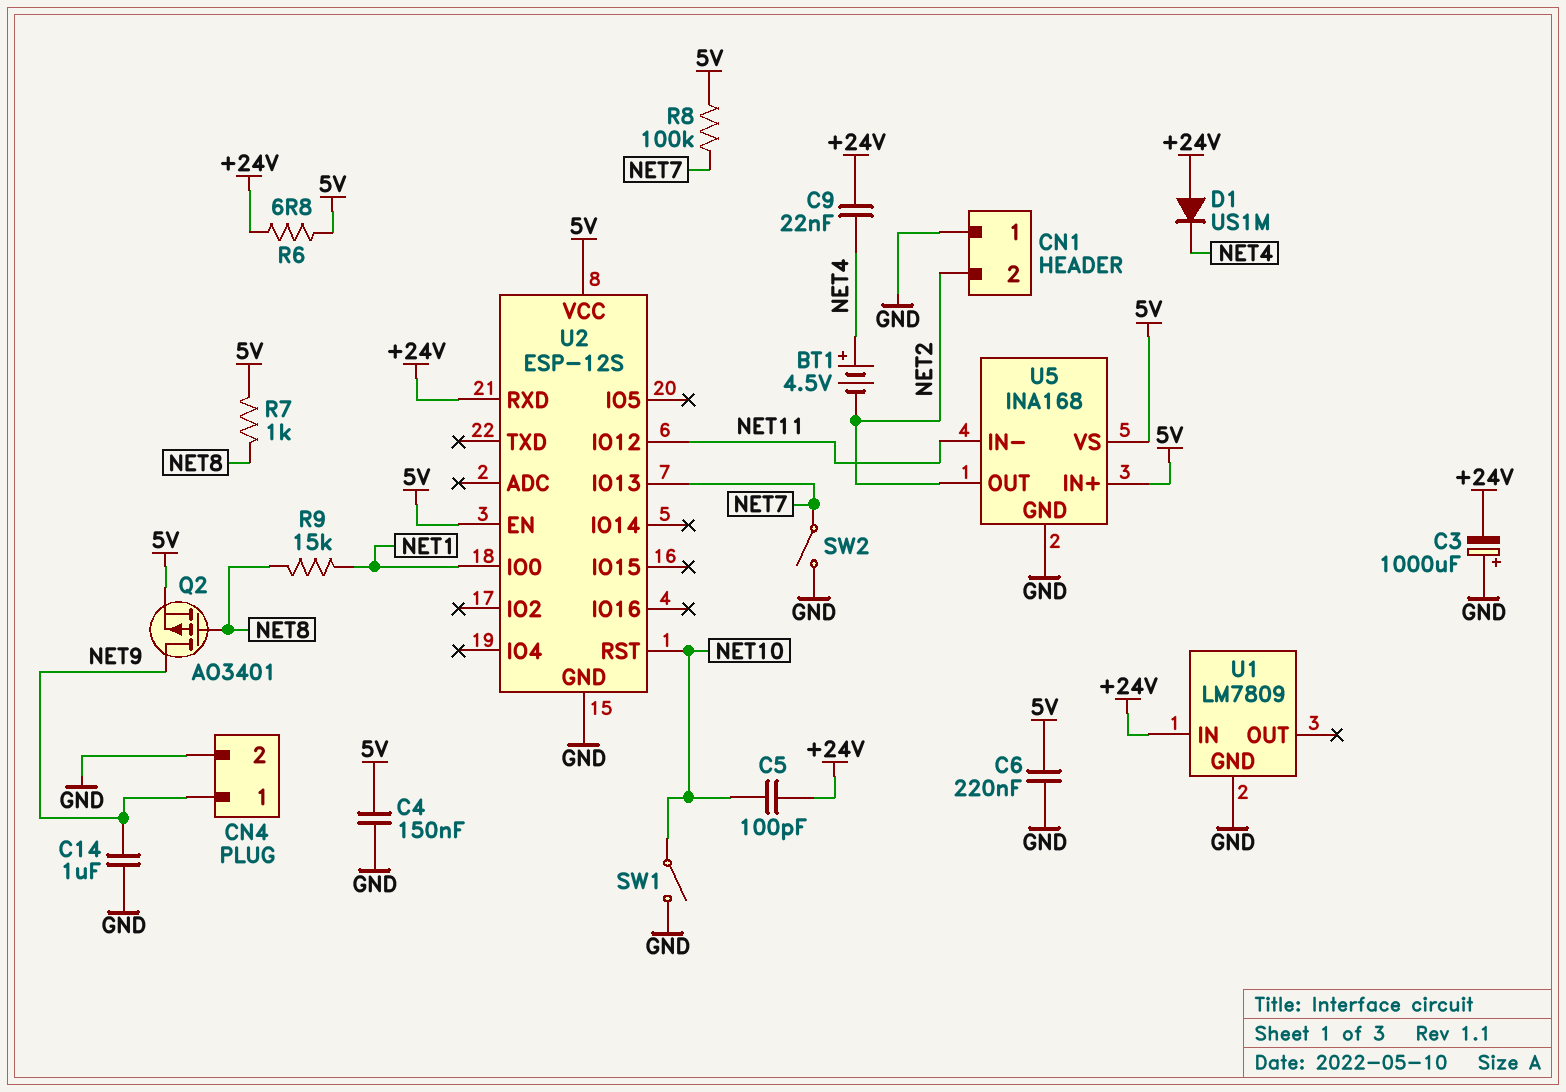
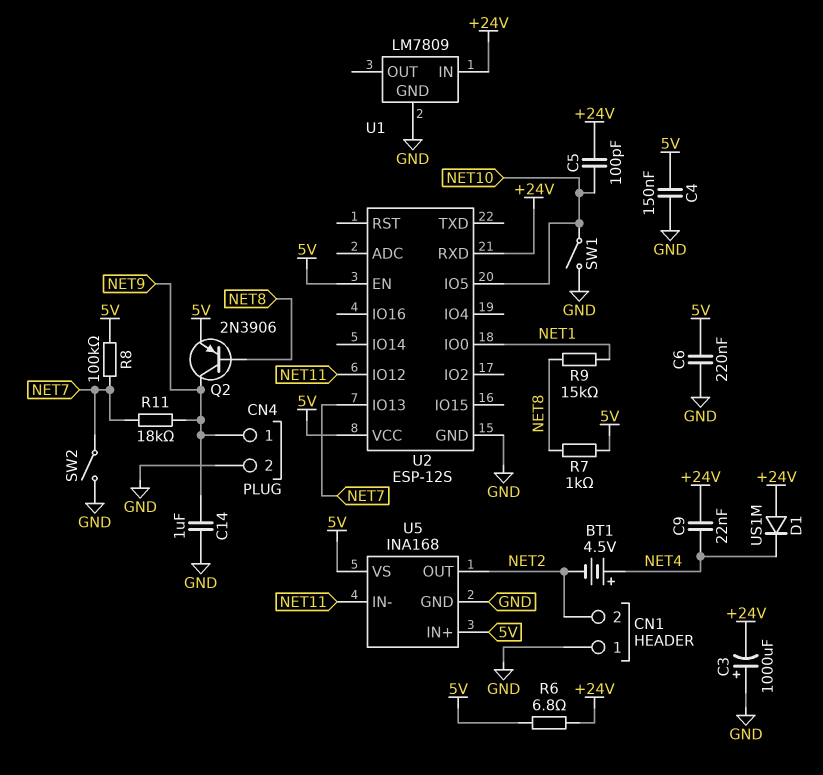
Q2: PMOS AO3401 (G NET8, D NET9, S 5V) -> PNP 2N3906 (B NET8, C NET9, E 5V)
R11: none -> 18k (NET7, NET9)
U2 pin IO5: none -> NET10
U2 pin RST: NET10 -> none

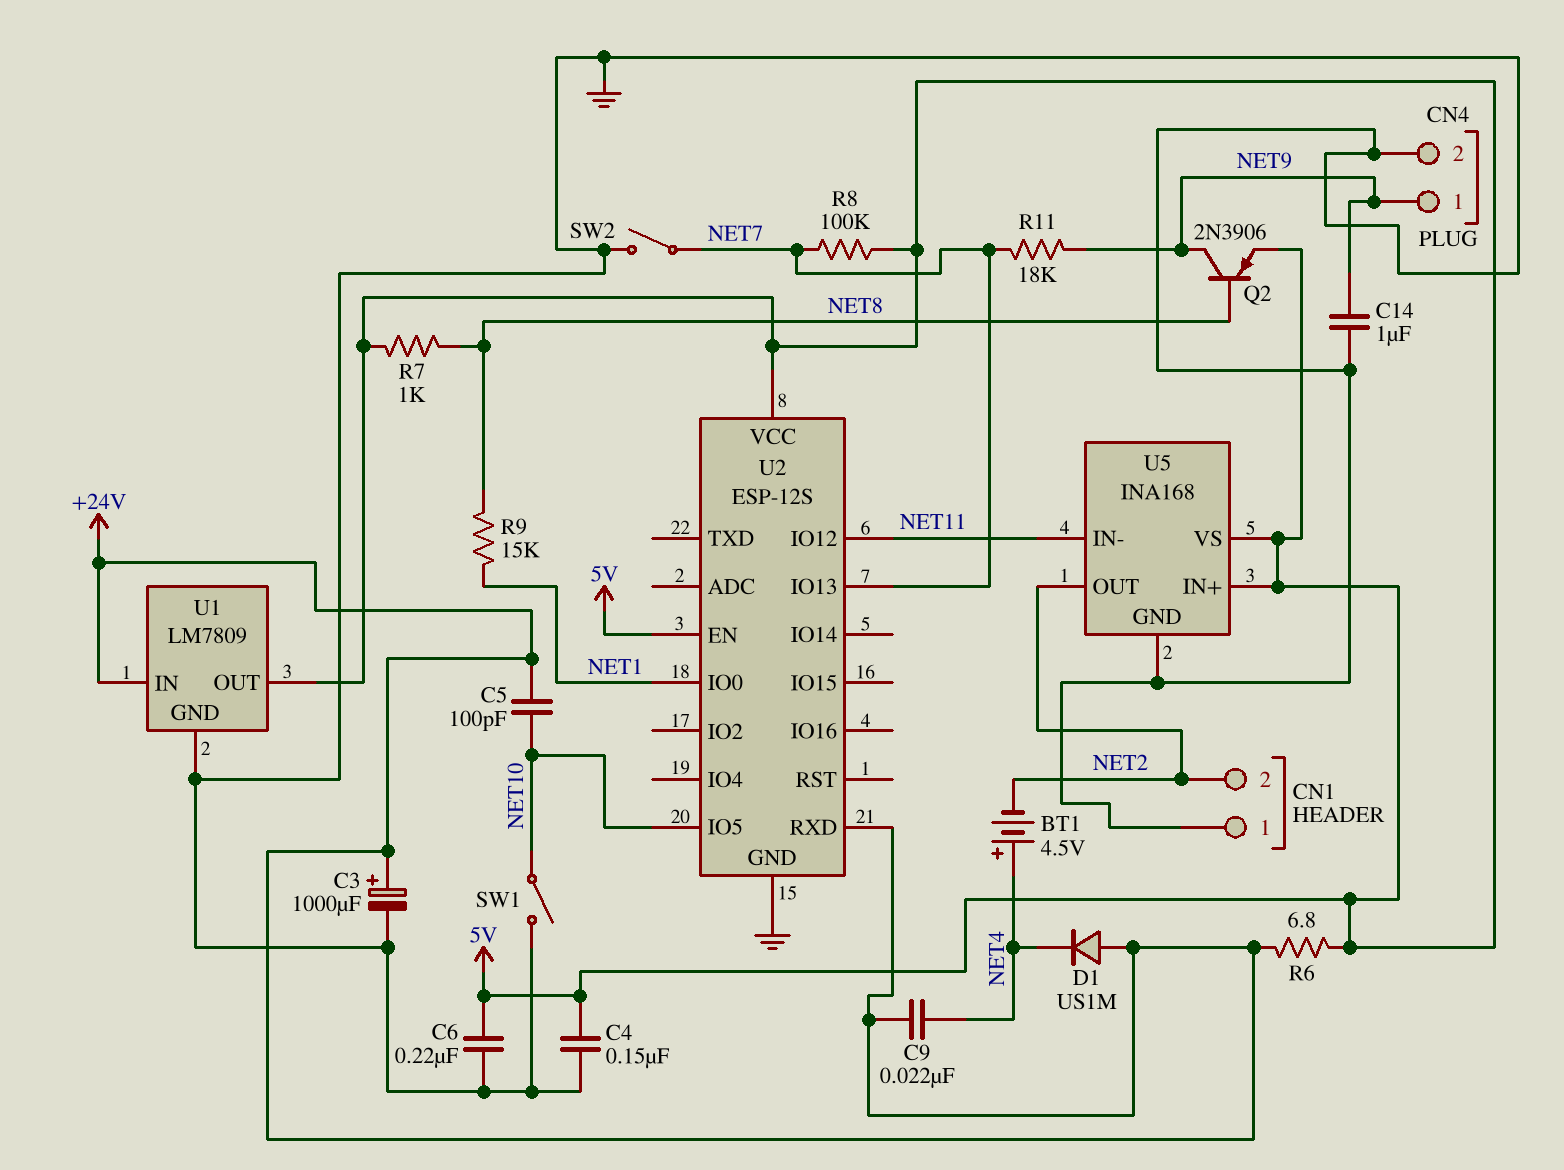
C3: 1000uF (plus GND, minus +24V) -> 1000uF (plus +24V, minus GND)
U1 pin OUT: none -> 5V

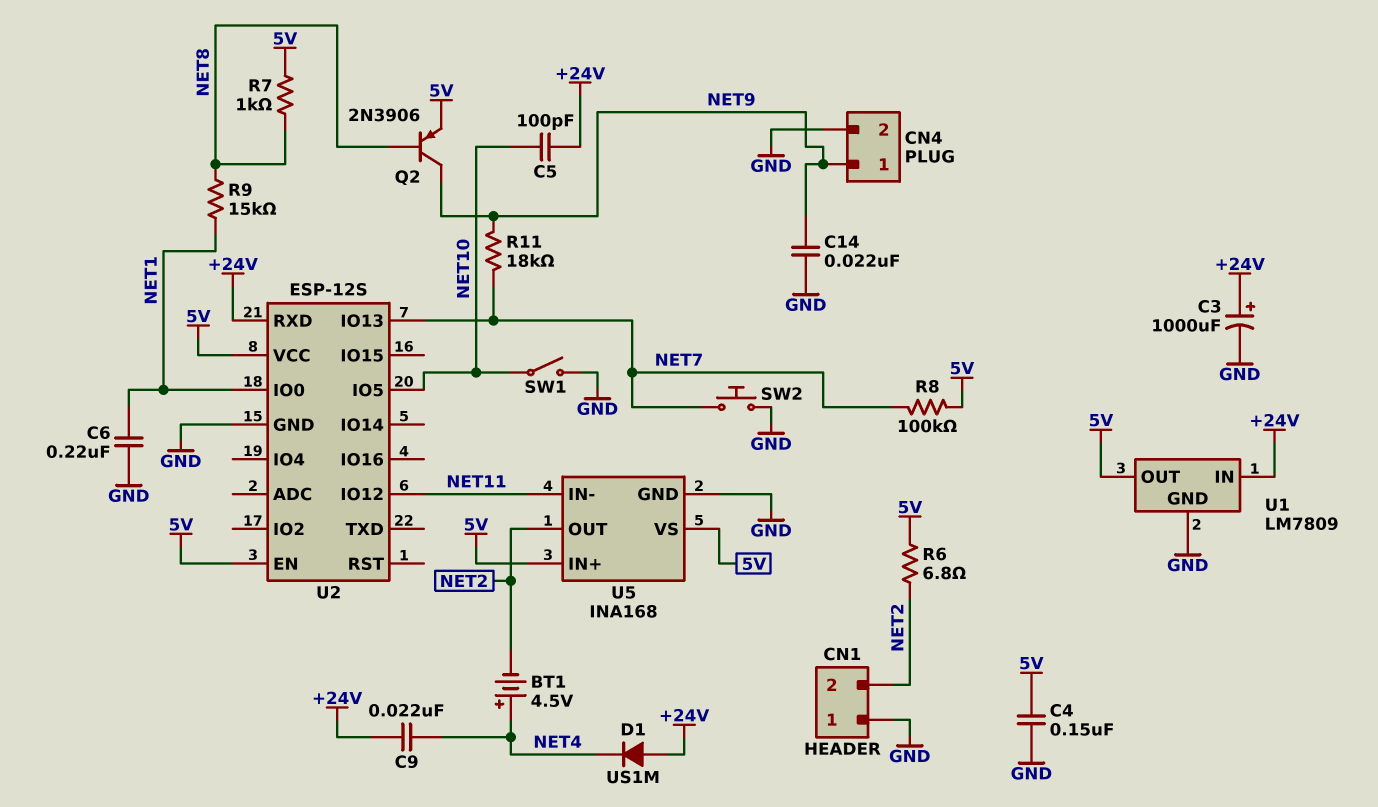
C6: 220nF (5V, GND) -> 220nF (GND, NET1)
C14: 1uF (GND, NET9) -> 22nF (GND, NET9)
R6: 6.8 (+24V, 5V) -> 6.8 (5V, NET2)
SW2: switch (GND, NET7) -> button (GND, NET7)

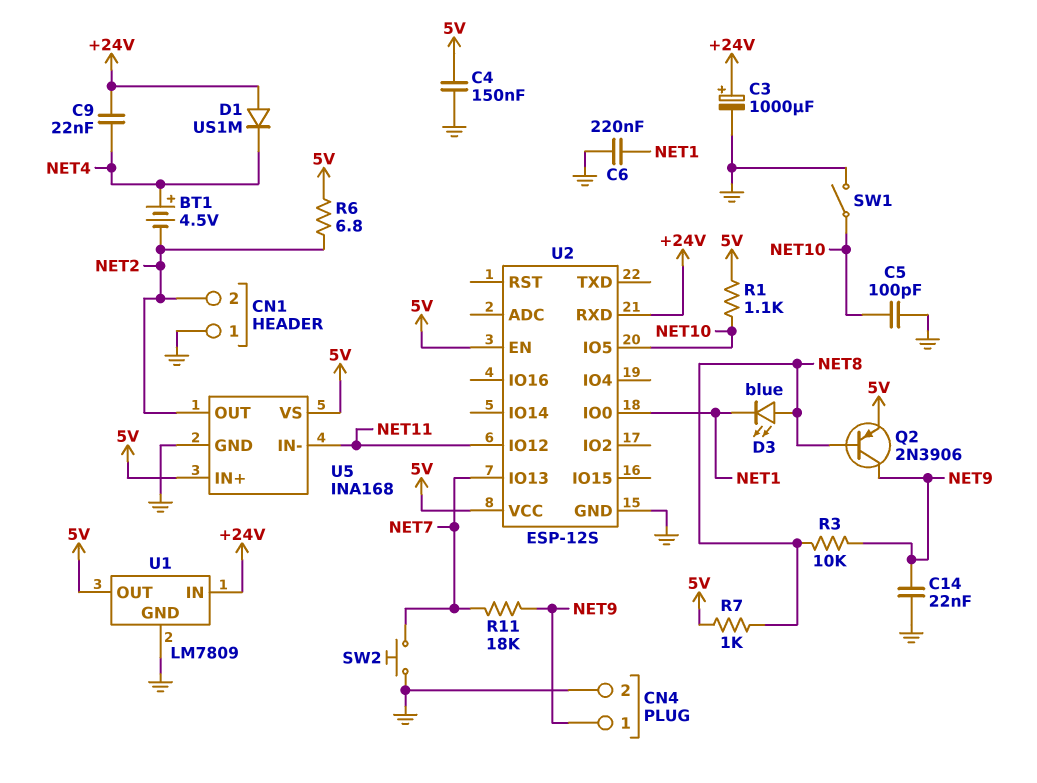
C5: 100pF (+24V, NET10) -> 100pF (GND, NET10)
D3: none -> LED blue (A NET8, K NET1)
R1: none -> 1.1k (5V, NET10)
R3: none -> 10k (NET8, NET9)
R8: 100k (5V, NET7) -> none
R9: 15k (NET1, NET8) -> none

